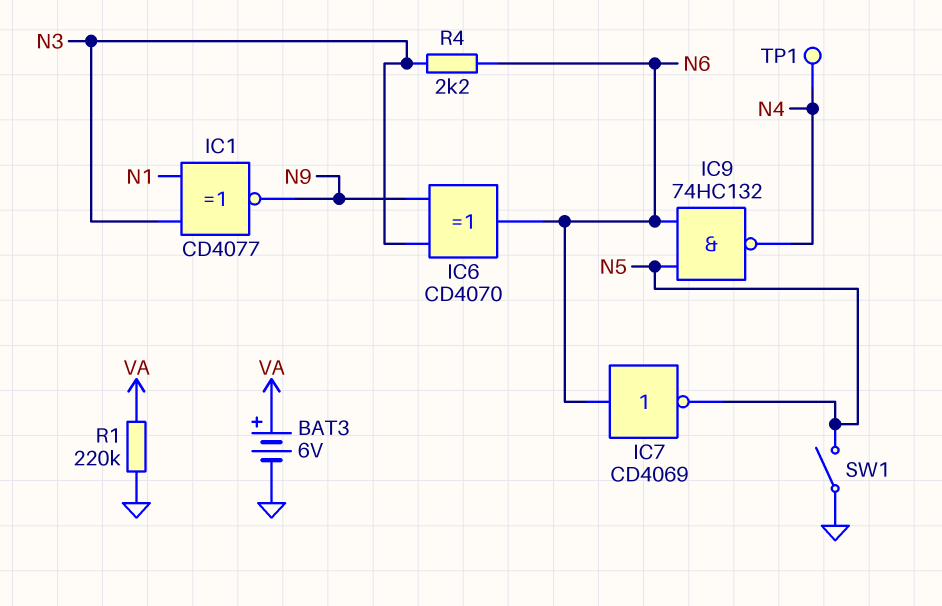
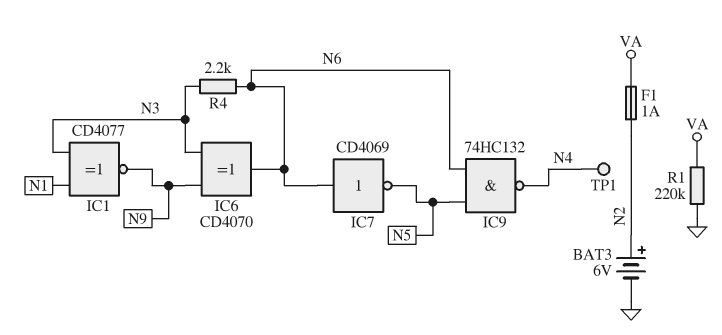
BAT3: 6V (plus VA, minus GND) -> 6V (plus N2, minus GND)
F1: none -> 1A (N2, VA)
SW1: switch (GND, N5) -> none

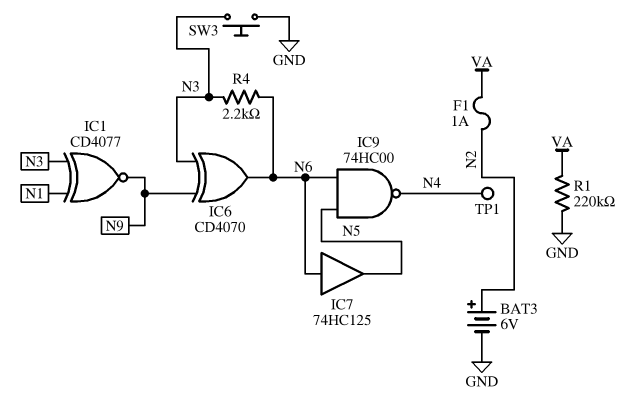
IC7: NOT CD4069 (in N6, out N5) -> buffer 74HC125 (in N6, out N5)
IC9: NAND 74HC132 (in N5, in N6, out N4) -> NAND 74HC00 (in N5, in N6, out N4)
SW3: none -> button (GND, N3)

